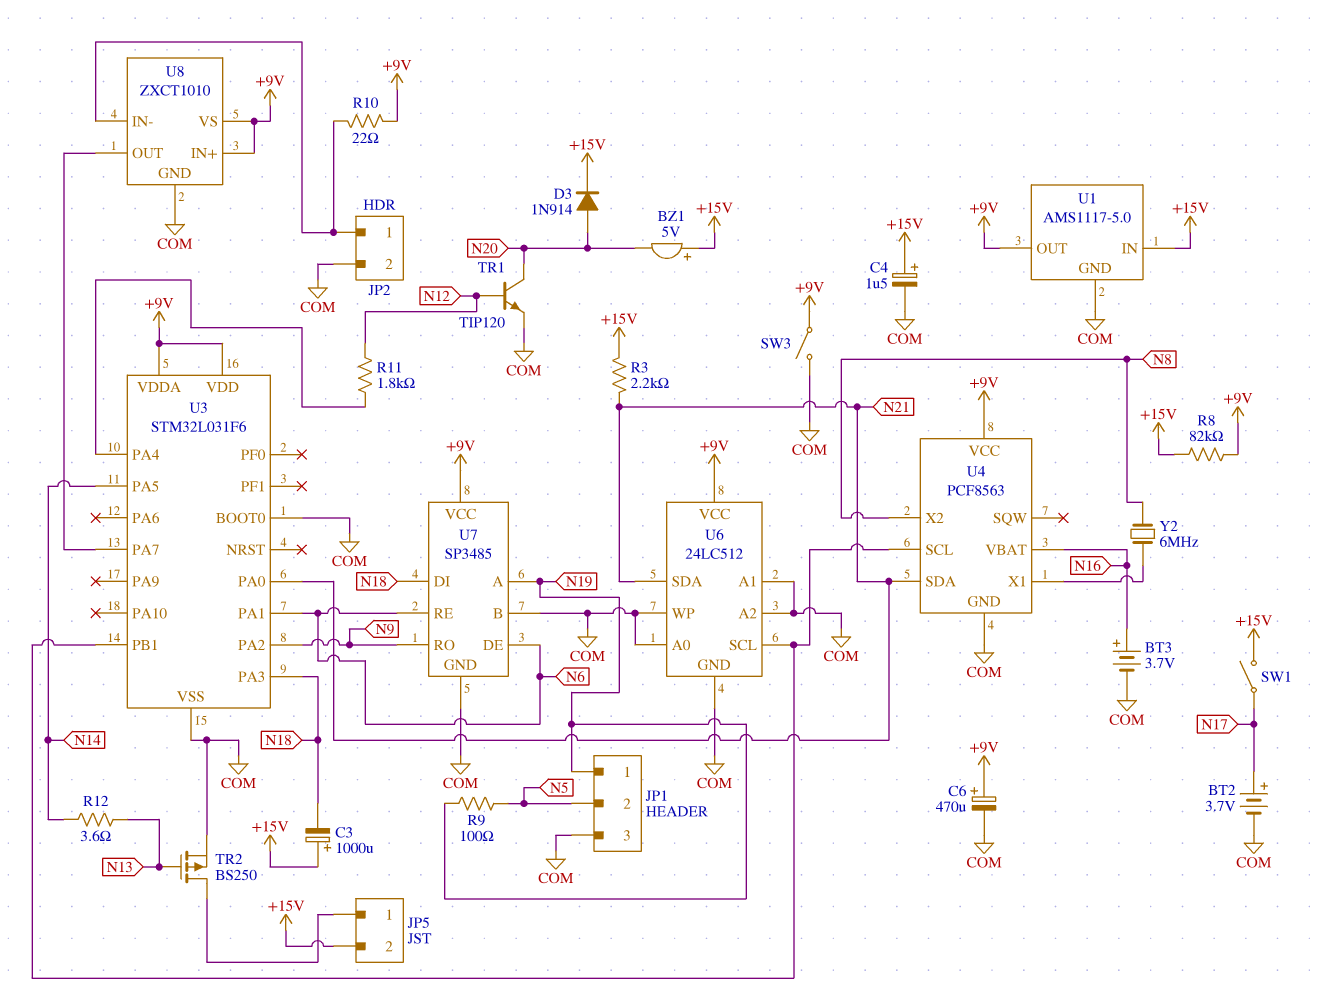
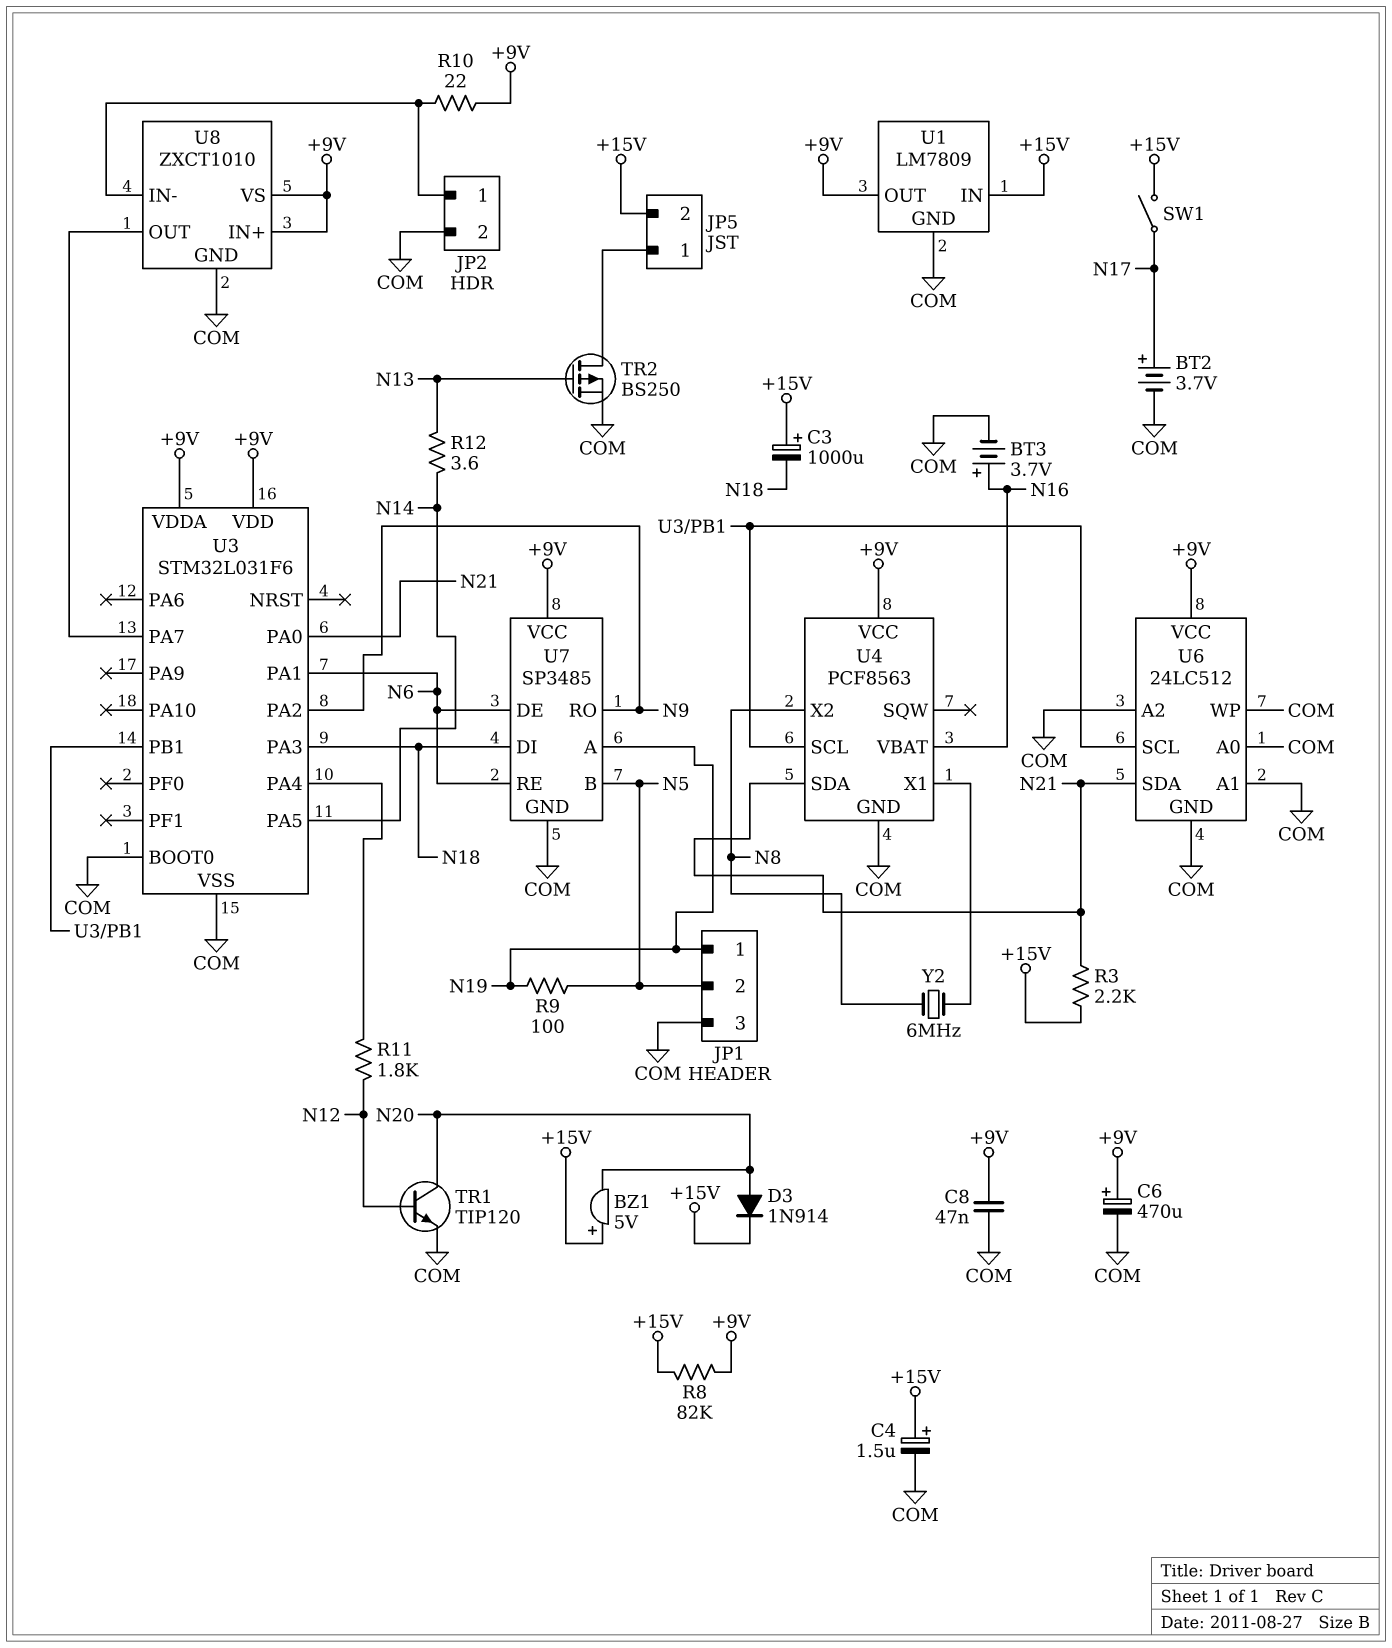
C8: none -> 47nF (+9V, COM)
SW3: switch (+9V, COM) -> none
U1: AMS1117-5.0 -> LM7809
U7 pin B: COM -> N5

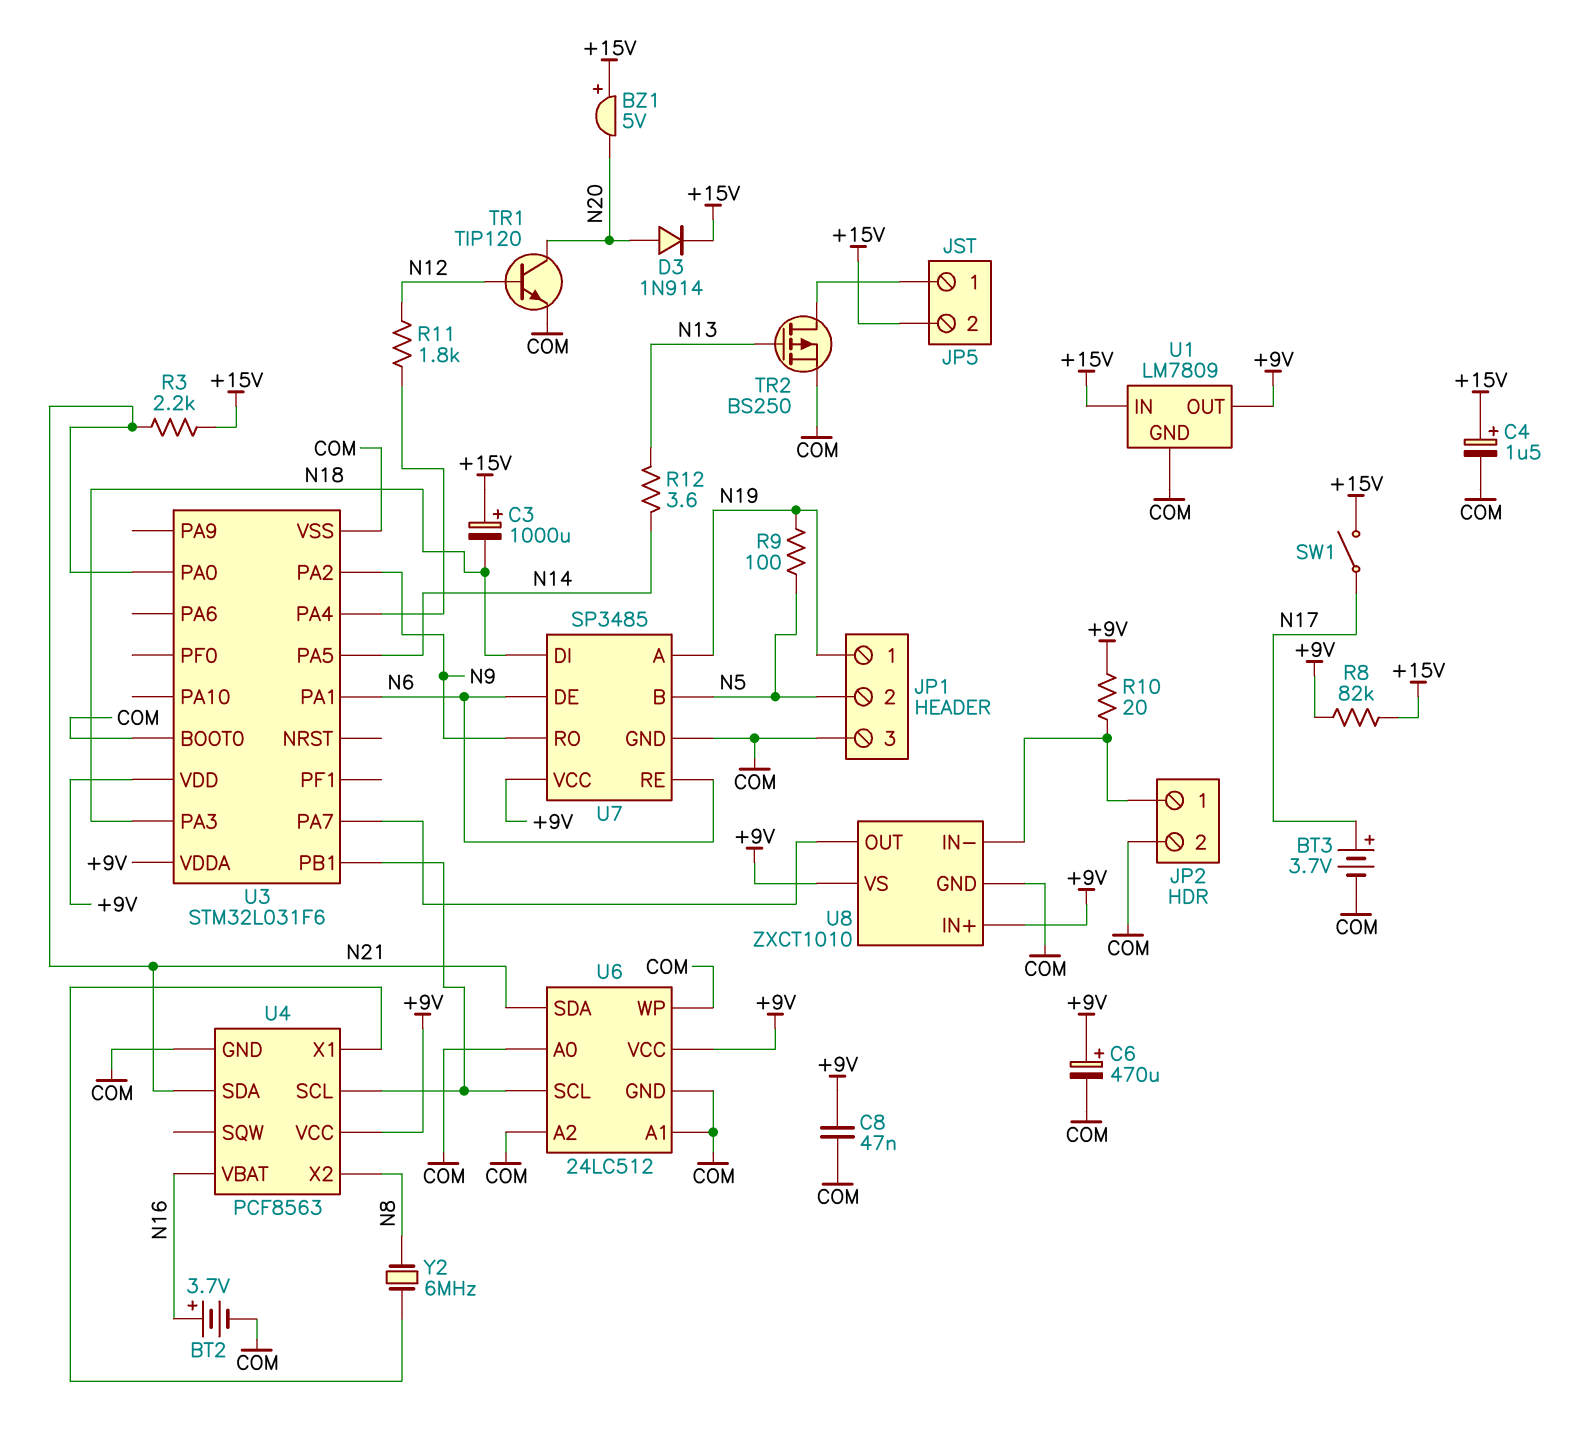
BT2: 3.7V (plus N17, minus COM) -> 3.7V (plus N16, minus COM)
BT3: 3.7V (plus N16, minus COM) -> 3.7V (plus N17, minus COM)
R10: 22 (+9V, JP2/1) -> 20 (+9V, JP2/1)

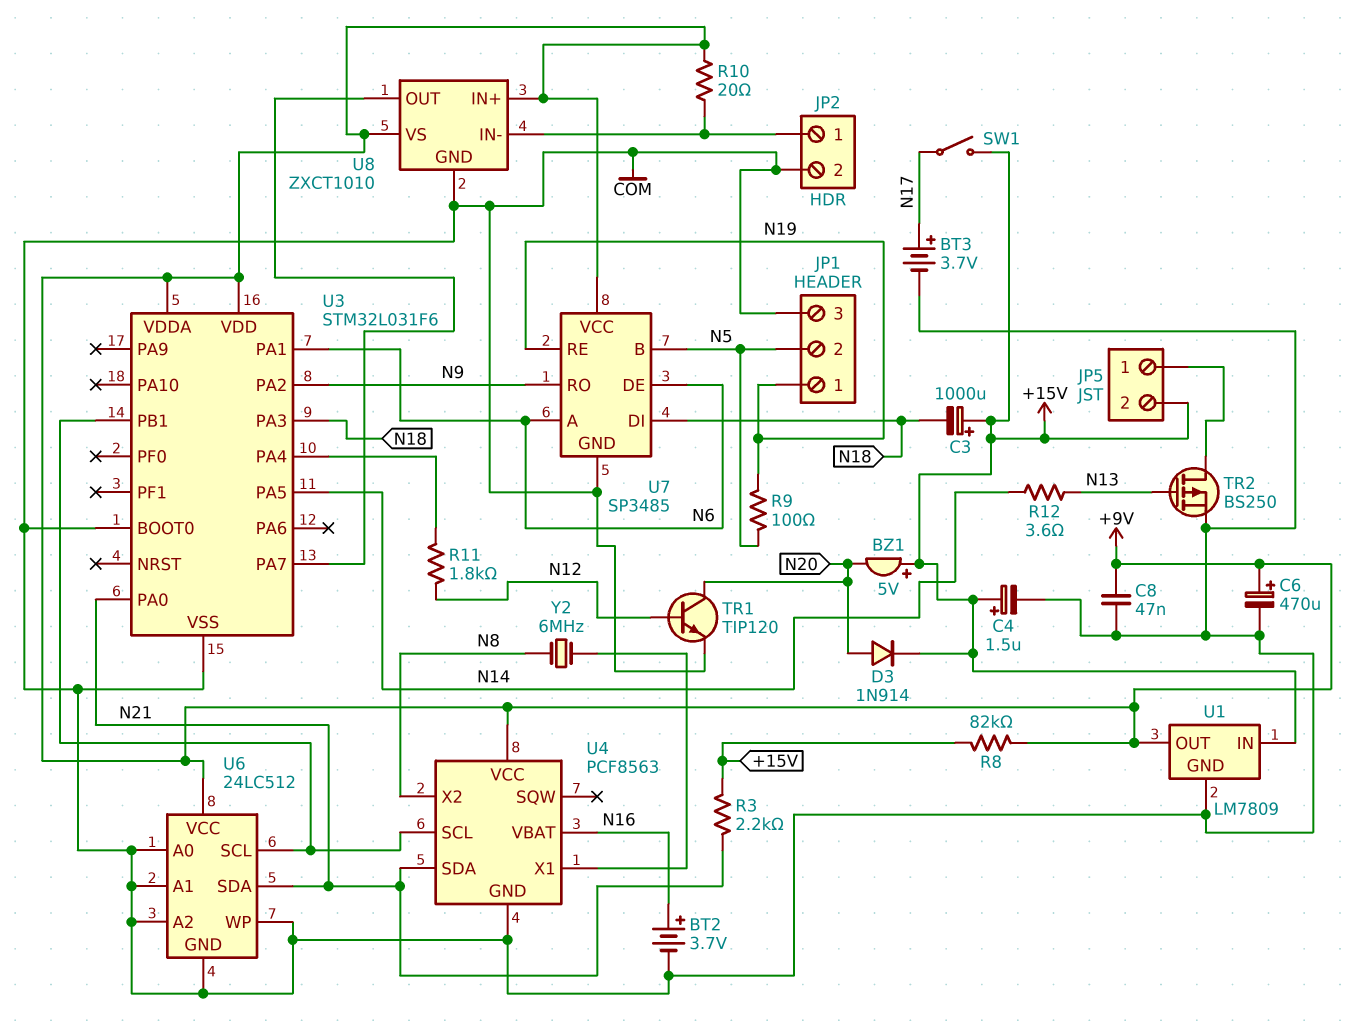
U7 pin A: N19 -> N6
U7 pin RE: N6 -> N19

